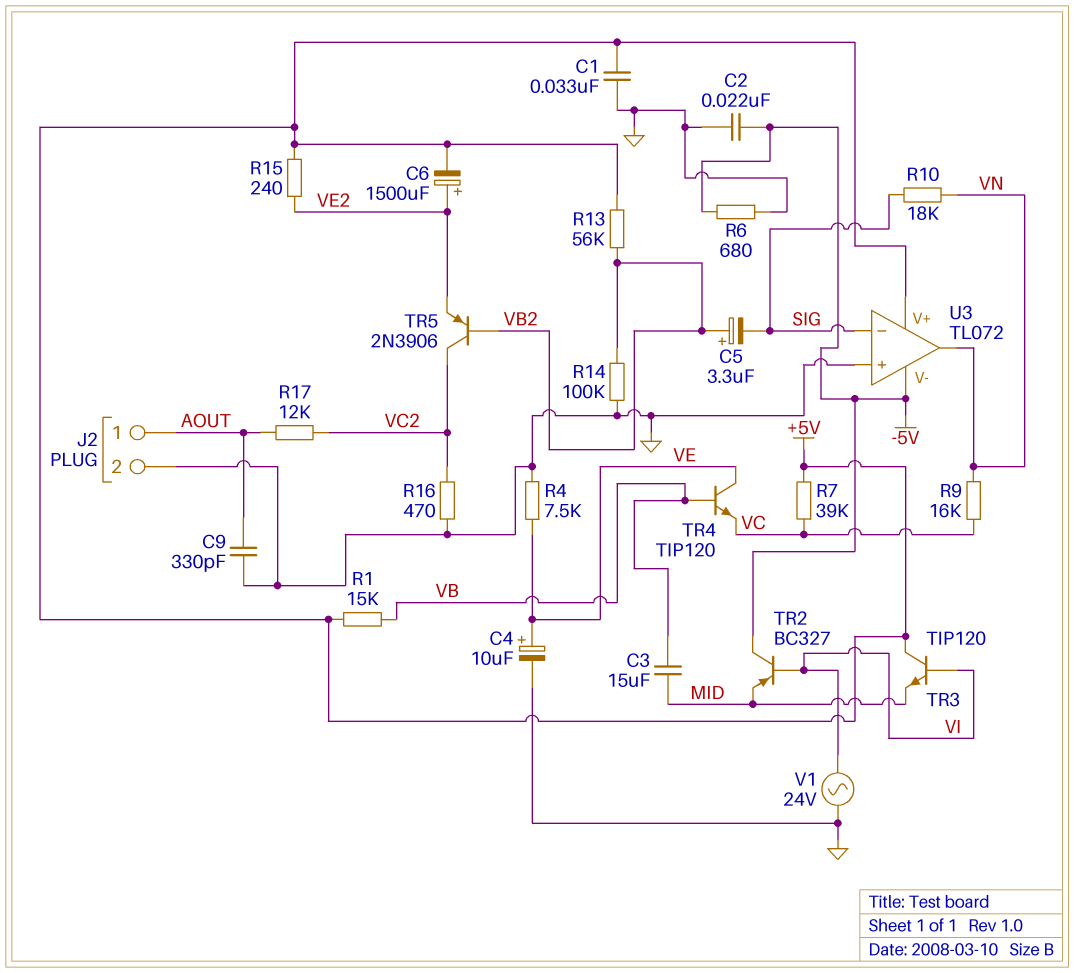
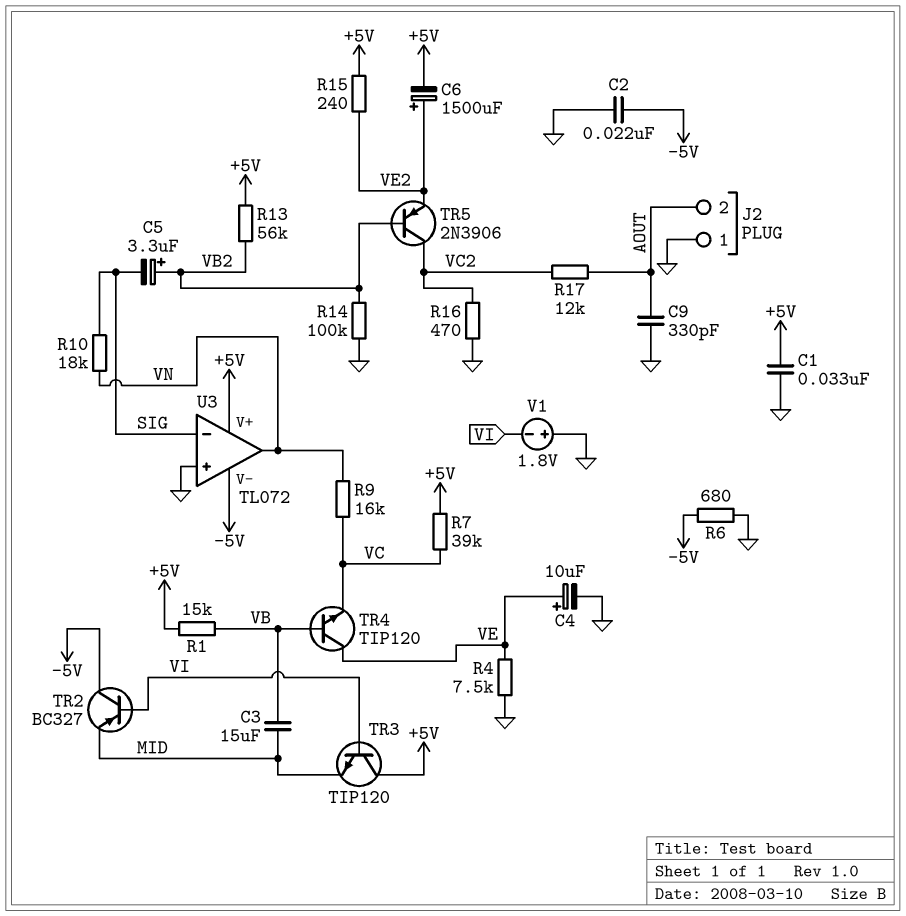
J2 pin 1: AOUT -> GND
J2 pin 2: GND -> AOUT
V1: AC 24V (GND, VI) -> 1.8V (plus GND, minus VI)

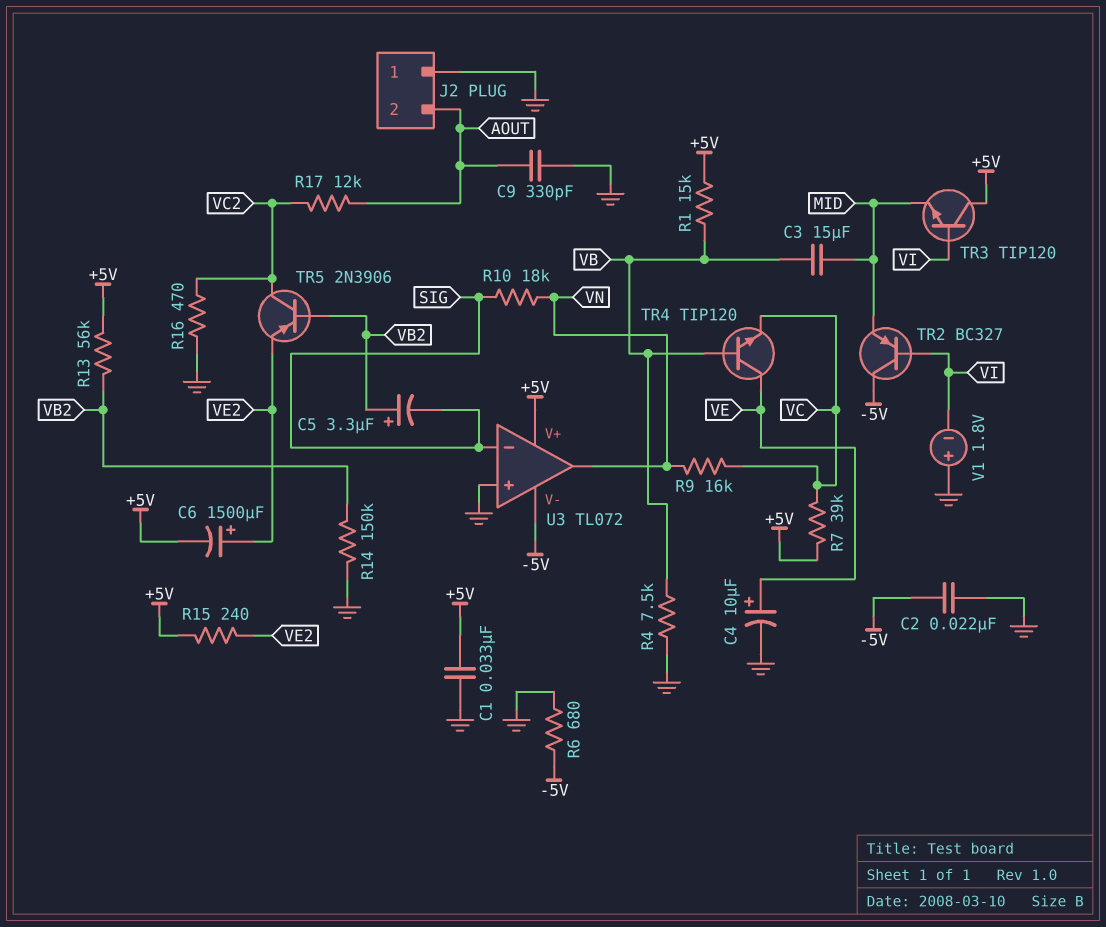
R4: 7.5k (GND, VE) -> 7.5k (GND, VB)
R14: 100k (GND, VB2) -> 150k (GND, VB2)

